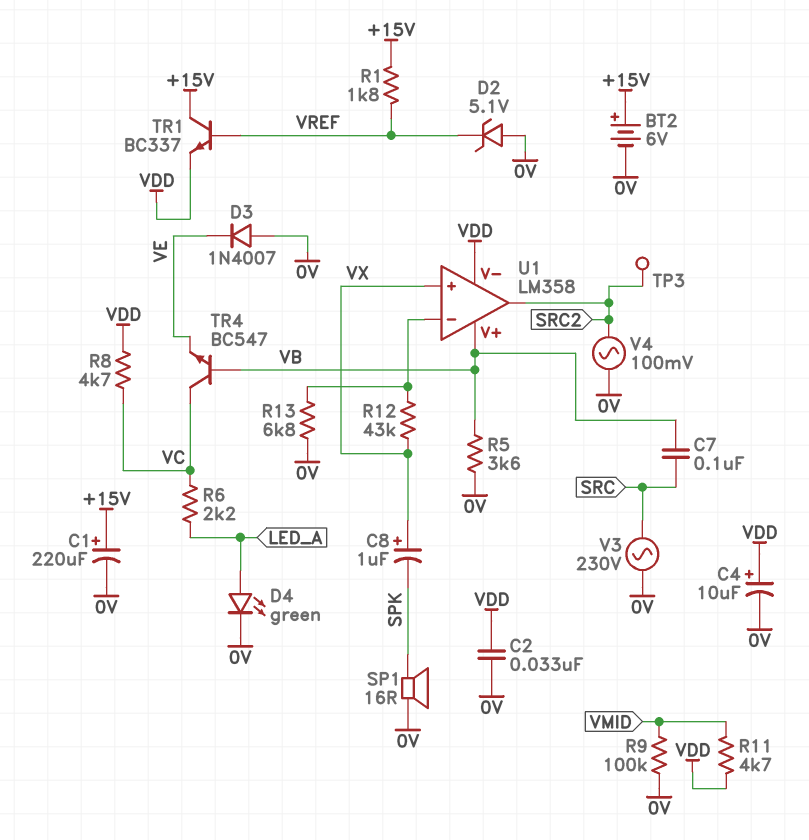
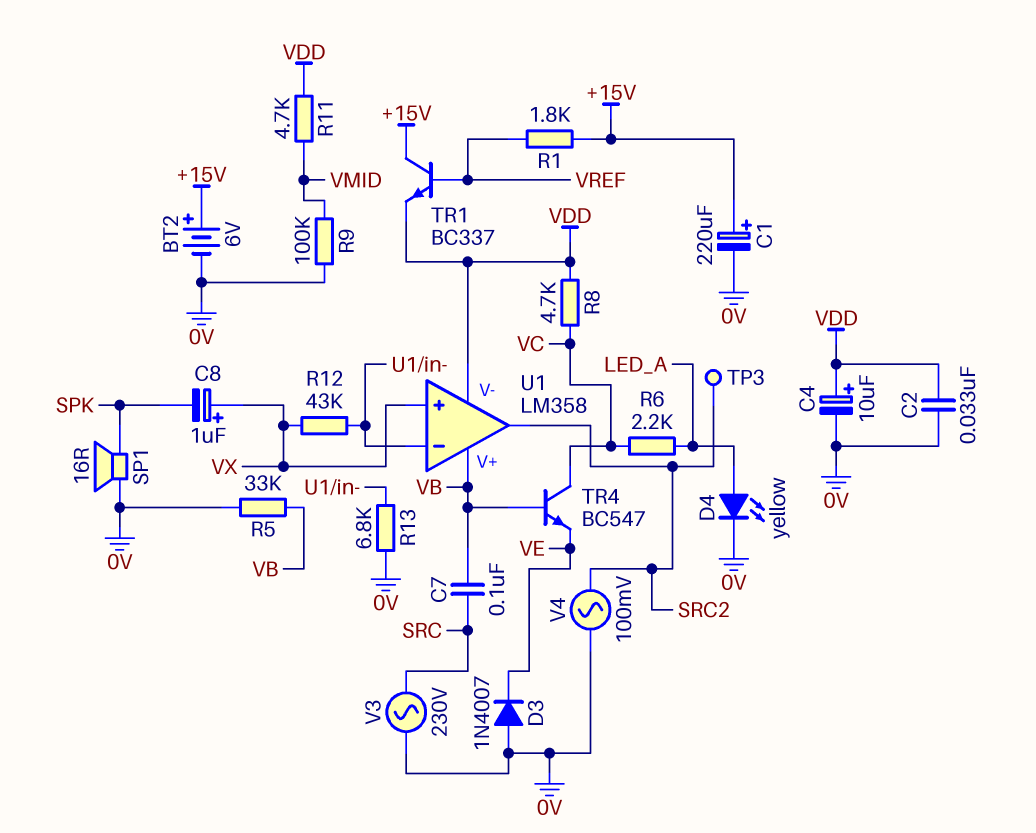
D2: zener 5.1V (A 0V, K VREF) -> none
D4: LED green (A LED_A, K 0V) -> LED yellow (A LED_A, K 0V)
R5: 3.6k (0V, VB) -> 33k (0V, VB)

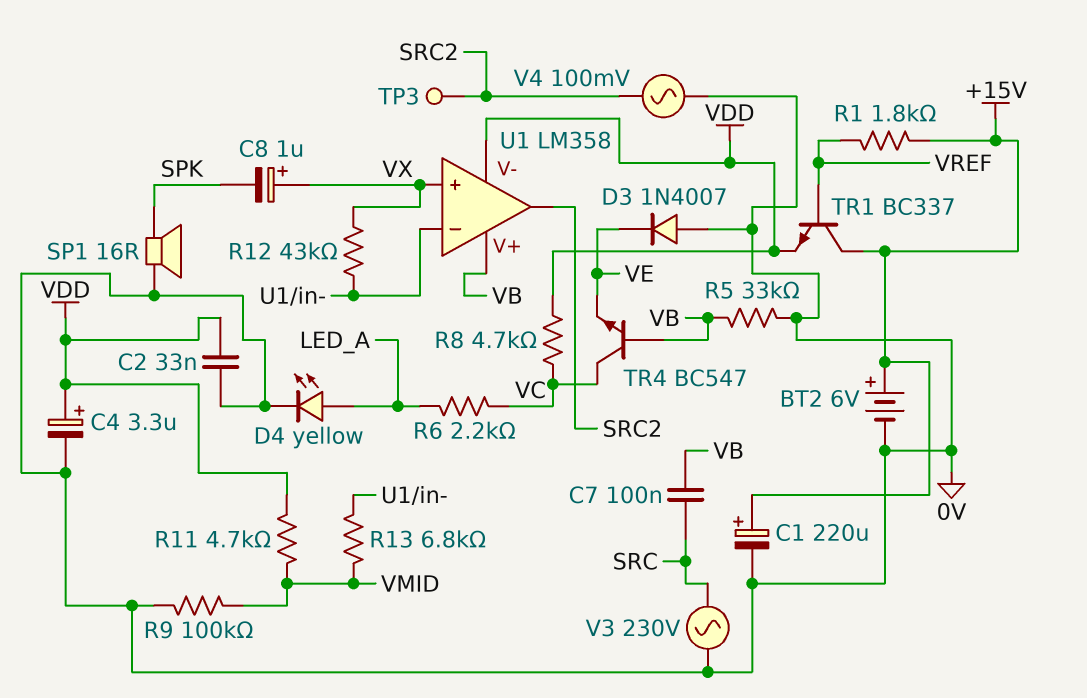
C4: 10uF (plus VDD, minus 0V) -> 3.3uF (plus VDD, minus 0V)
R13: 6.8k (0V, U1/in-) -> 6.8k (U1/in-, VMID)

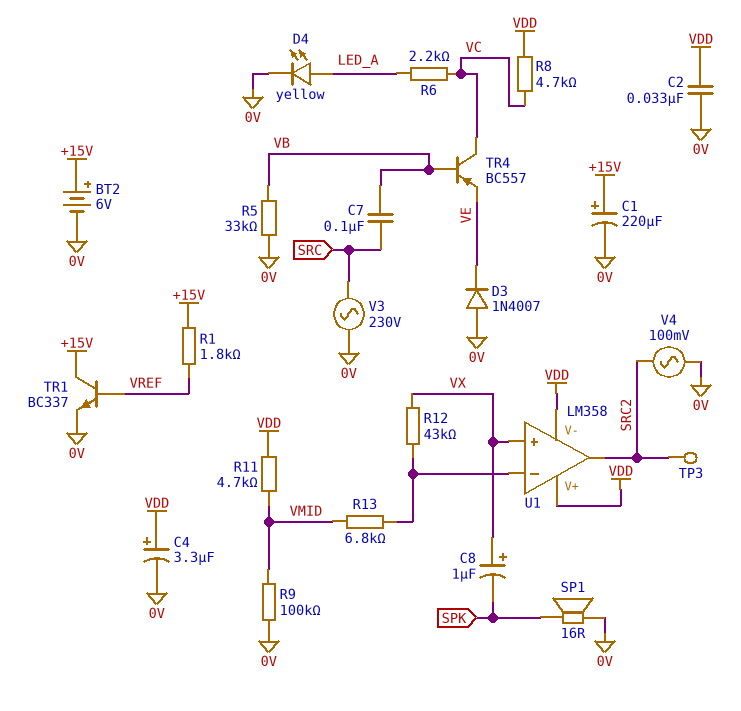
TR1: NPN BC337 (B VREF, C +15V, E VDD) -> NPN BC337 (B VREF, C +15V, E 0V)
TR4: NPN BC547 (B VB, C VC, E VE) -> PNP BC557 (B VB, C VC, E VE)
U1 pin V+: VB -> VDD

